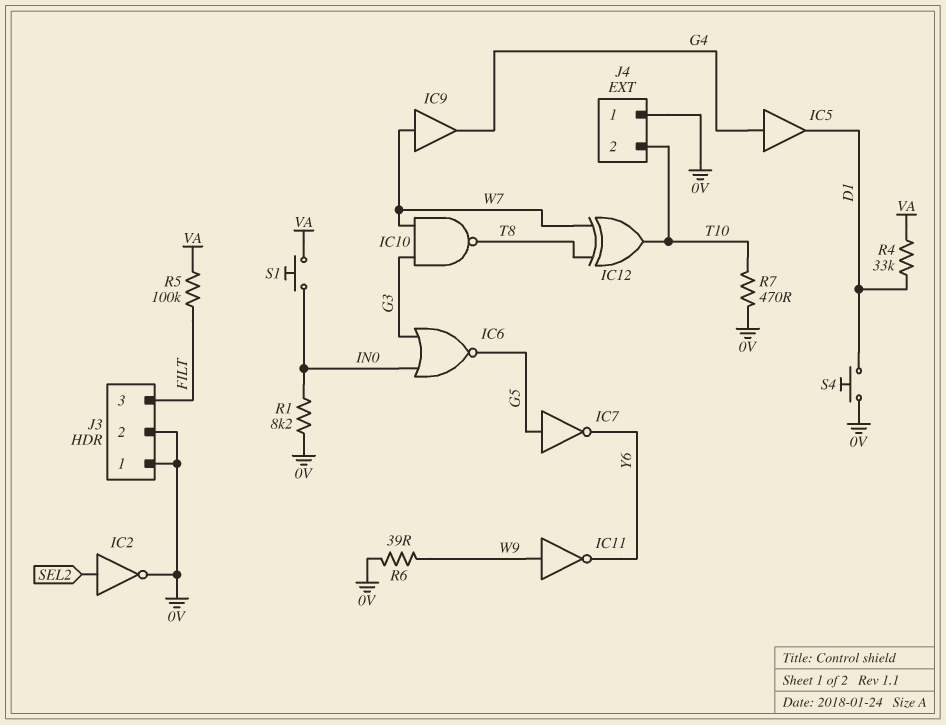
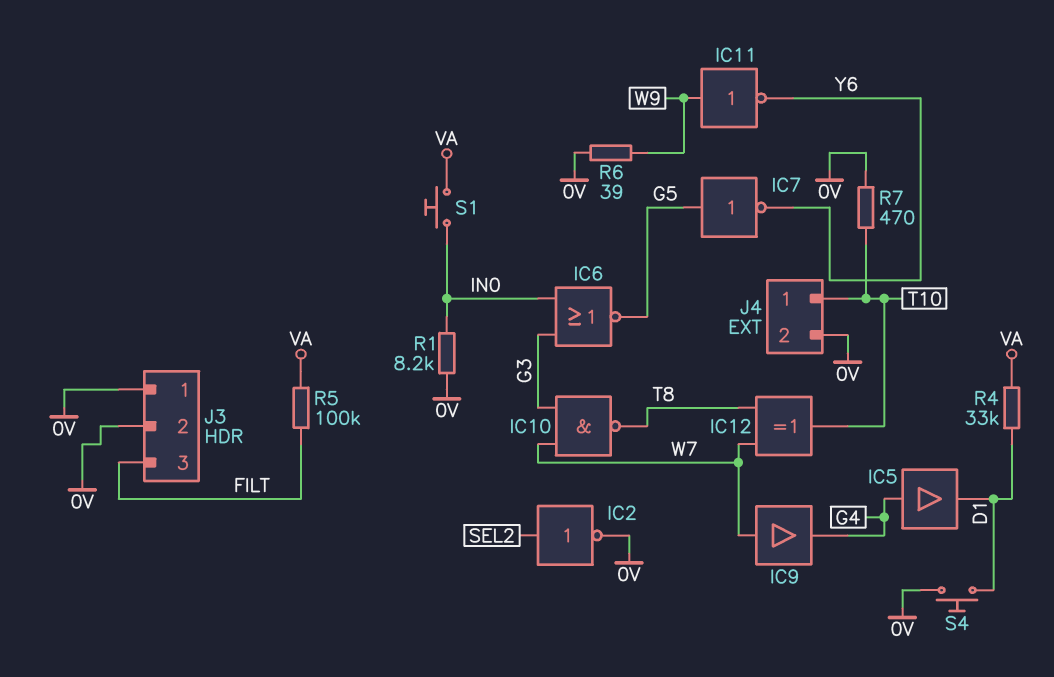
J4 pin 1: 0V -> T10
J4 pin 2: T10 -> 0V

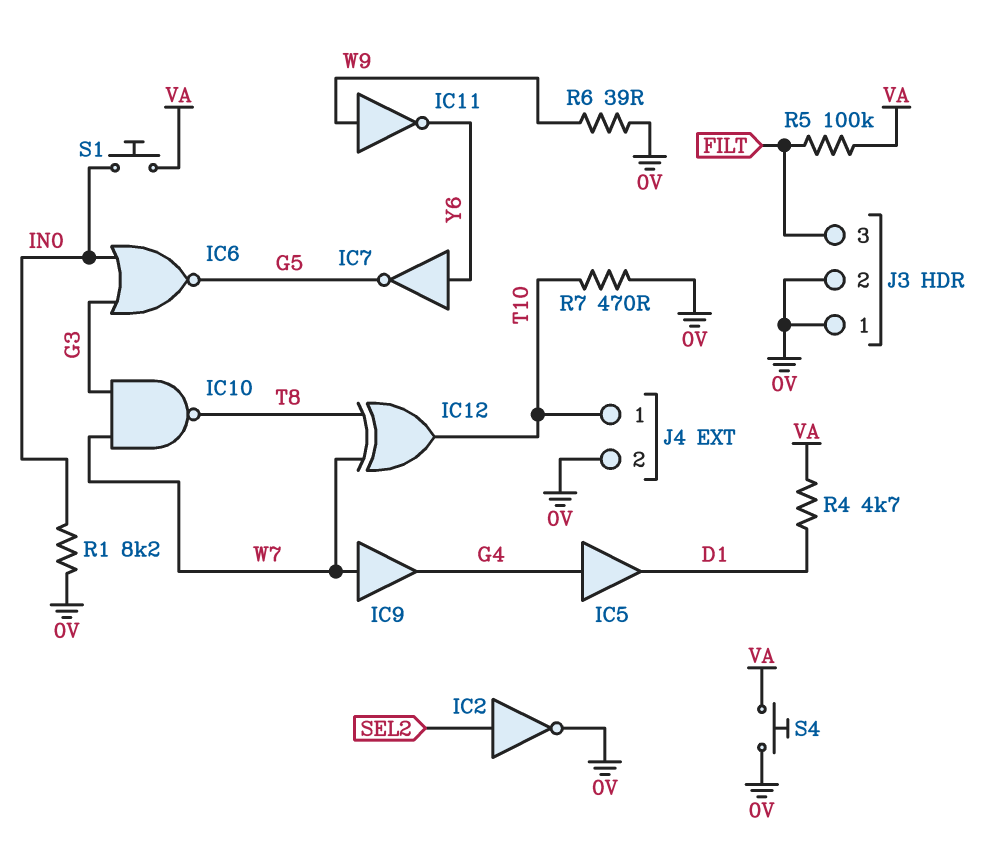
IC7: NOT (in G5, out Y6) -> NOT (in Y6, out G5)
R4: 33k (D1, VA) -> 4.7k (D1, VA)
S4: button (0V, D1) -> button (0V, VA)

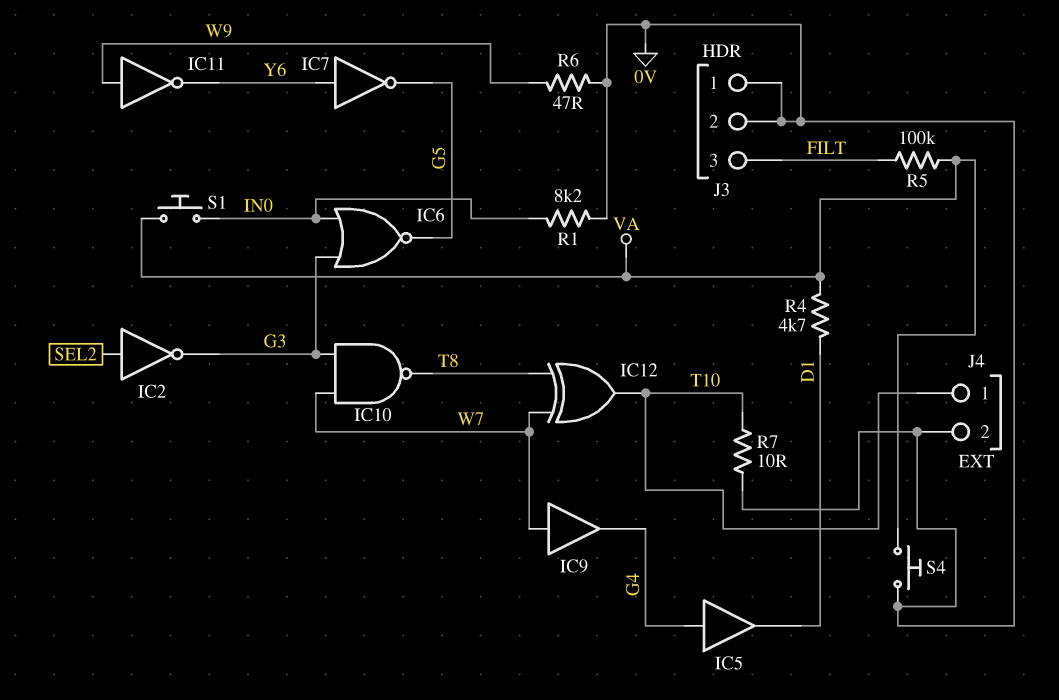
IC2: NOT (in SEL2, out 0V) -> NOT (in SEL2, out G3)
R6: 39 (0V, W9) -> 47 (0V, W9)
R7: 470 (0V, T10) -> 10 (0V, T10)

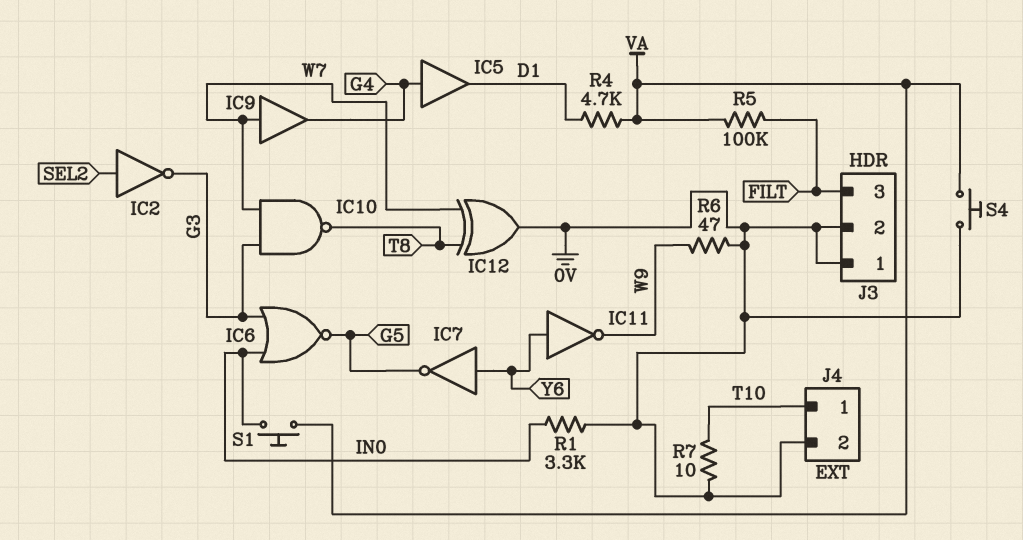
IC11: NOT (in W9, out Y6) -> NOT (in Y6, out W9)
IC12: XOR (in T8, in W7, out T10) -> XOR (in T8, in W7, out 0V)
R1: 8.2k (0V, IN0) -> 3.3k (0V, IN0)

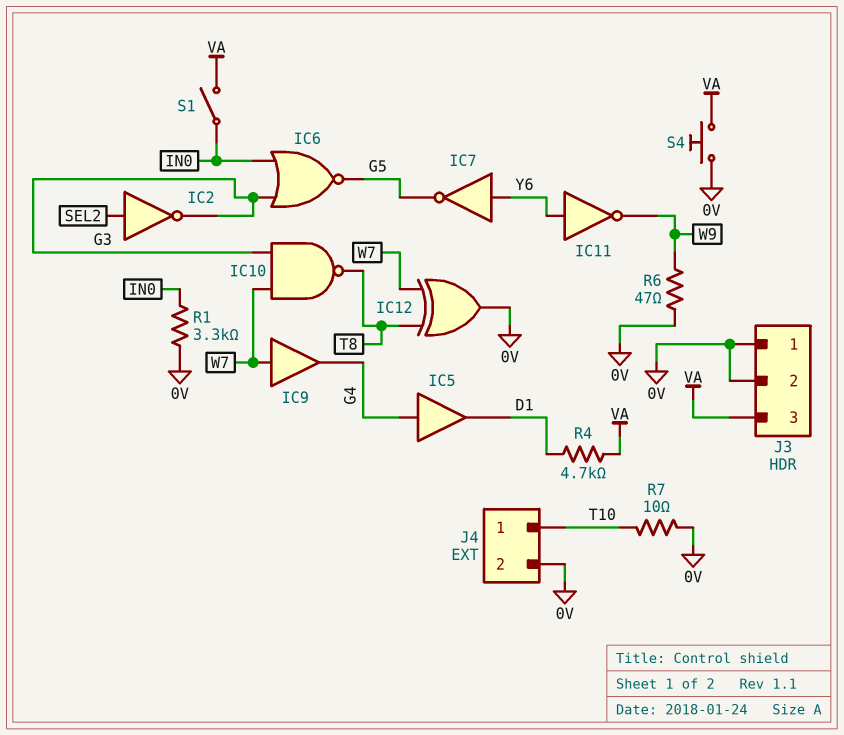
J3 pin 3: FILT -> VA
R5: 100k (FILT, VA) -> none
S1: button (IN0, VA) -> switch (IN0, VA)

